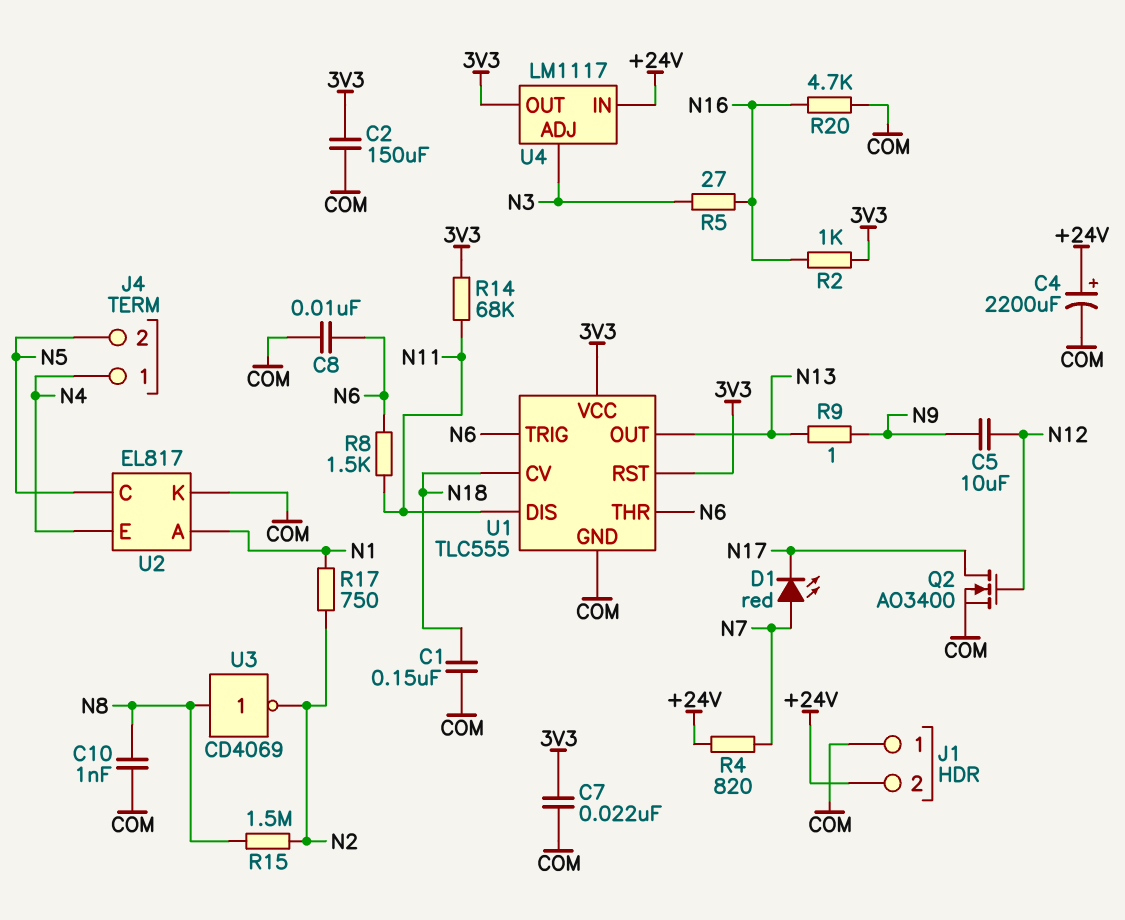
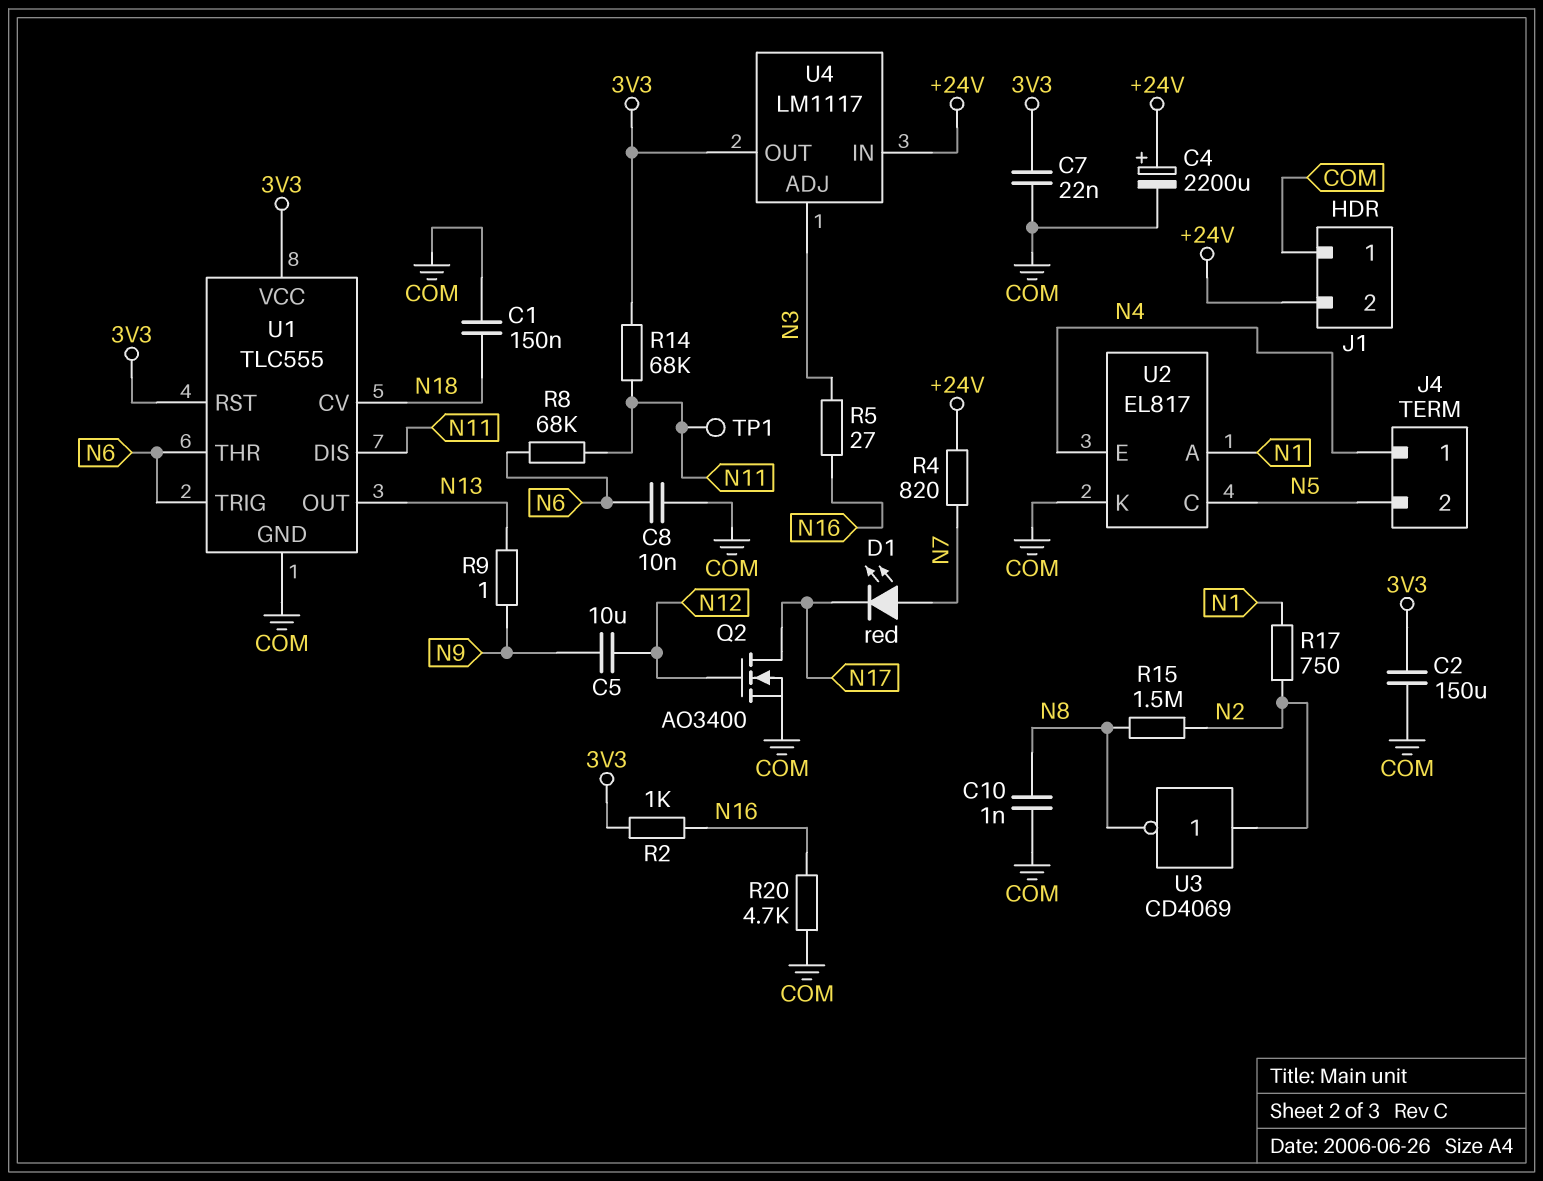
R8: 1.5k (N6, N11) -> 68k (N6, N11)
TP1: none -> test point (N11)
U3: NOT CD4069 (in N8, out N2) -> NOT CD4069 (in N2, out N8)

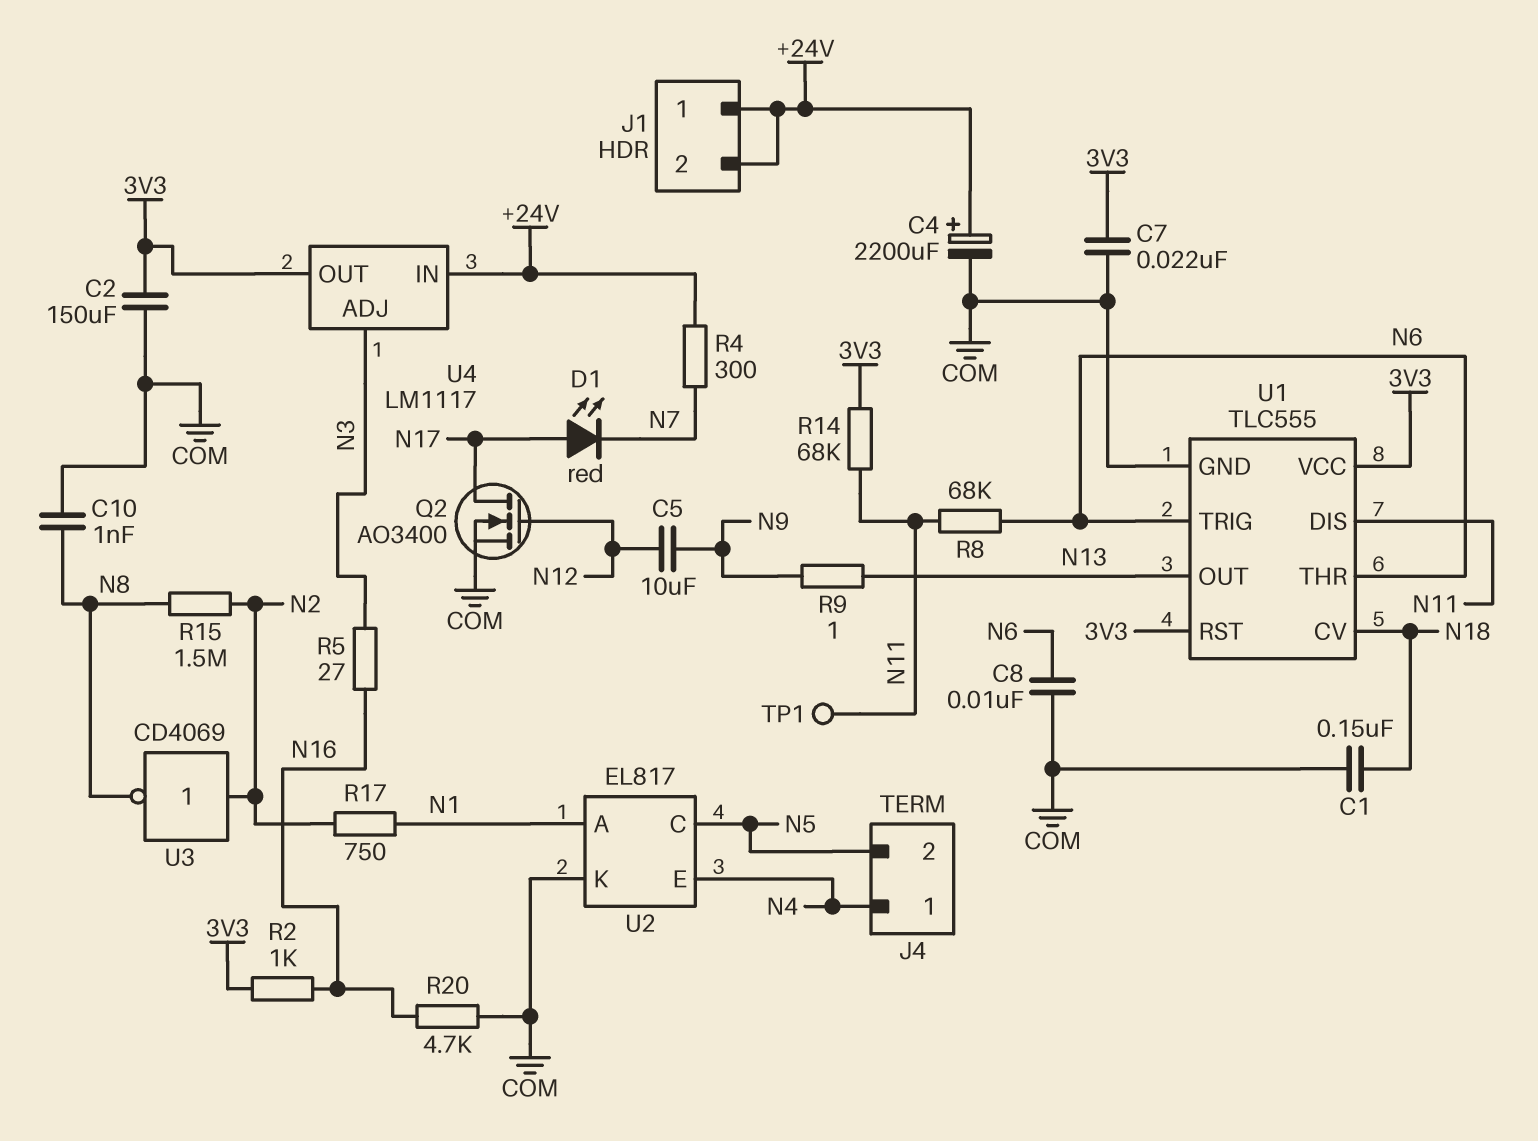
D1: LED red (A N7, K N17) -> LED red (A N17, K N7)
J1 pin 1: COM -> +24V
R4: 820 (+24V, N7) -> 300 (+24V, N7)

